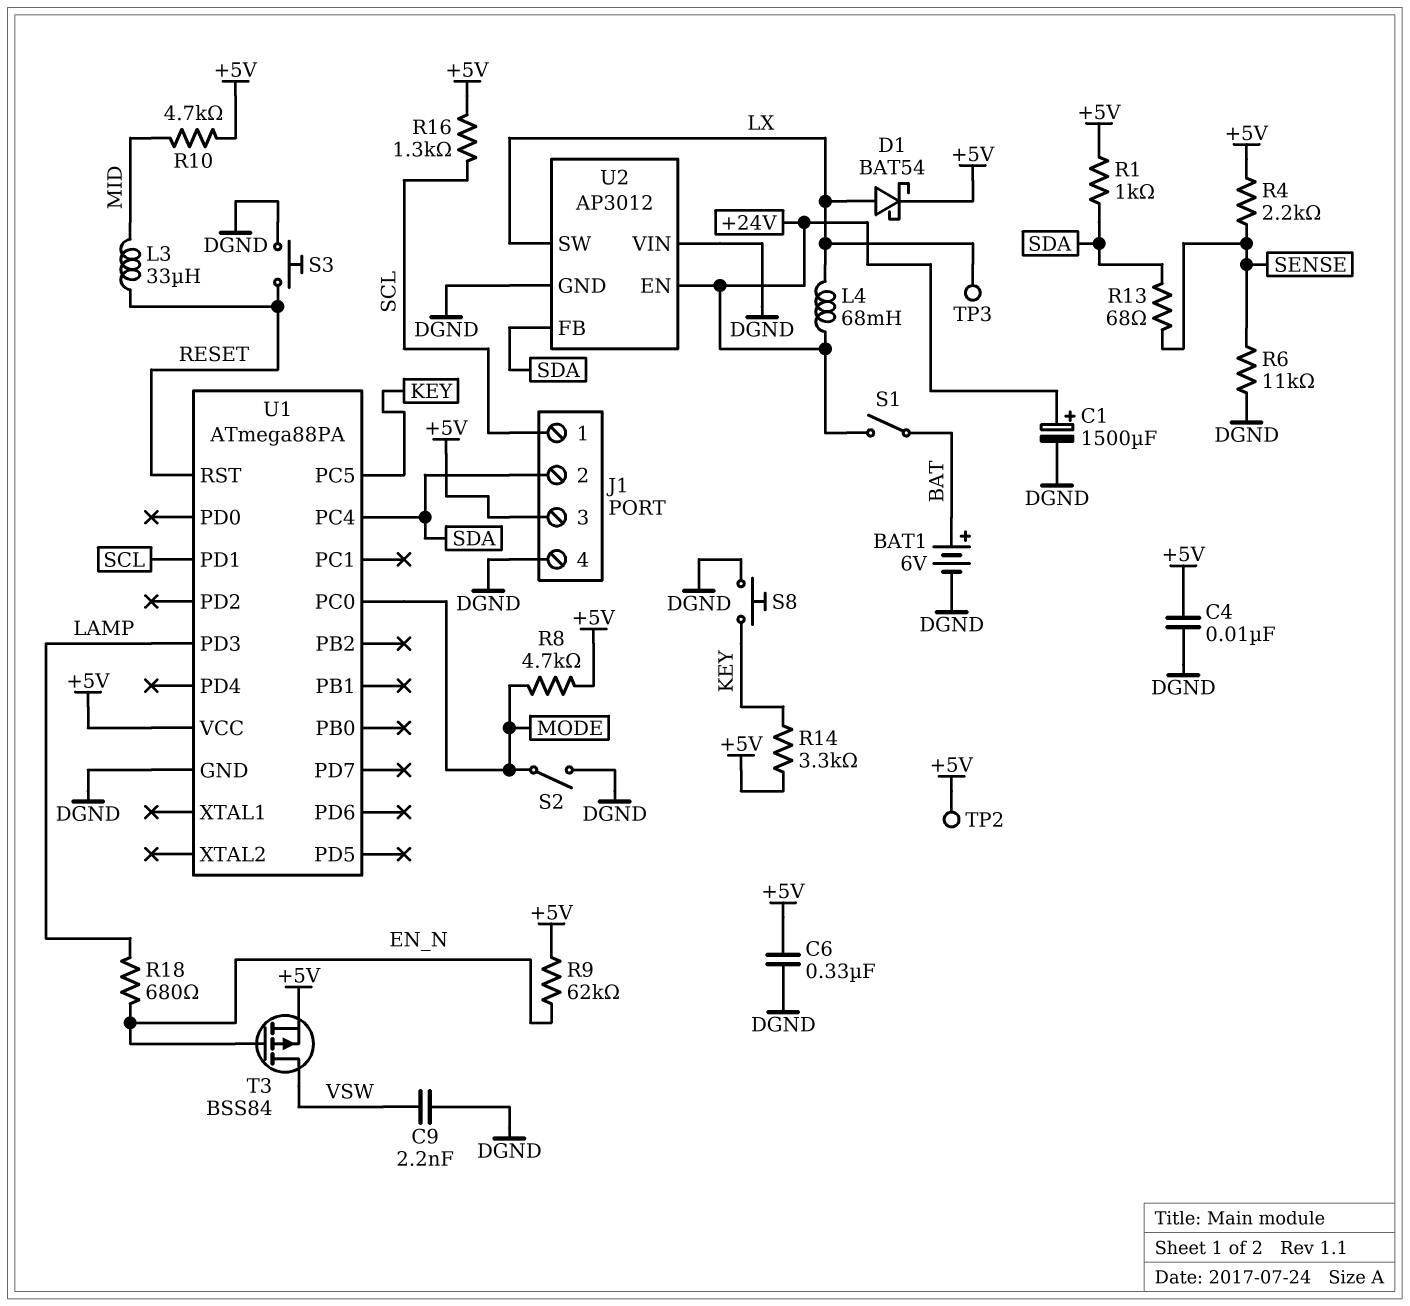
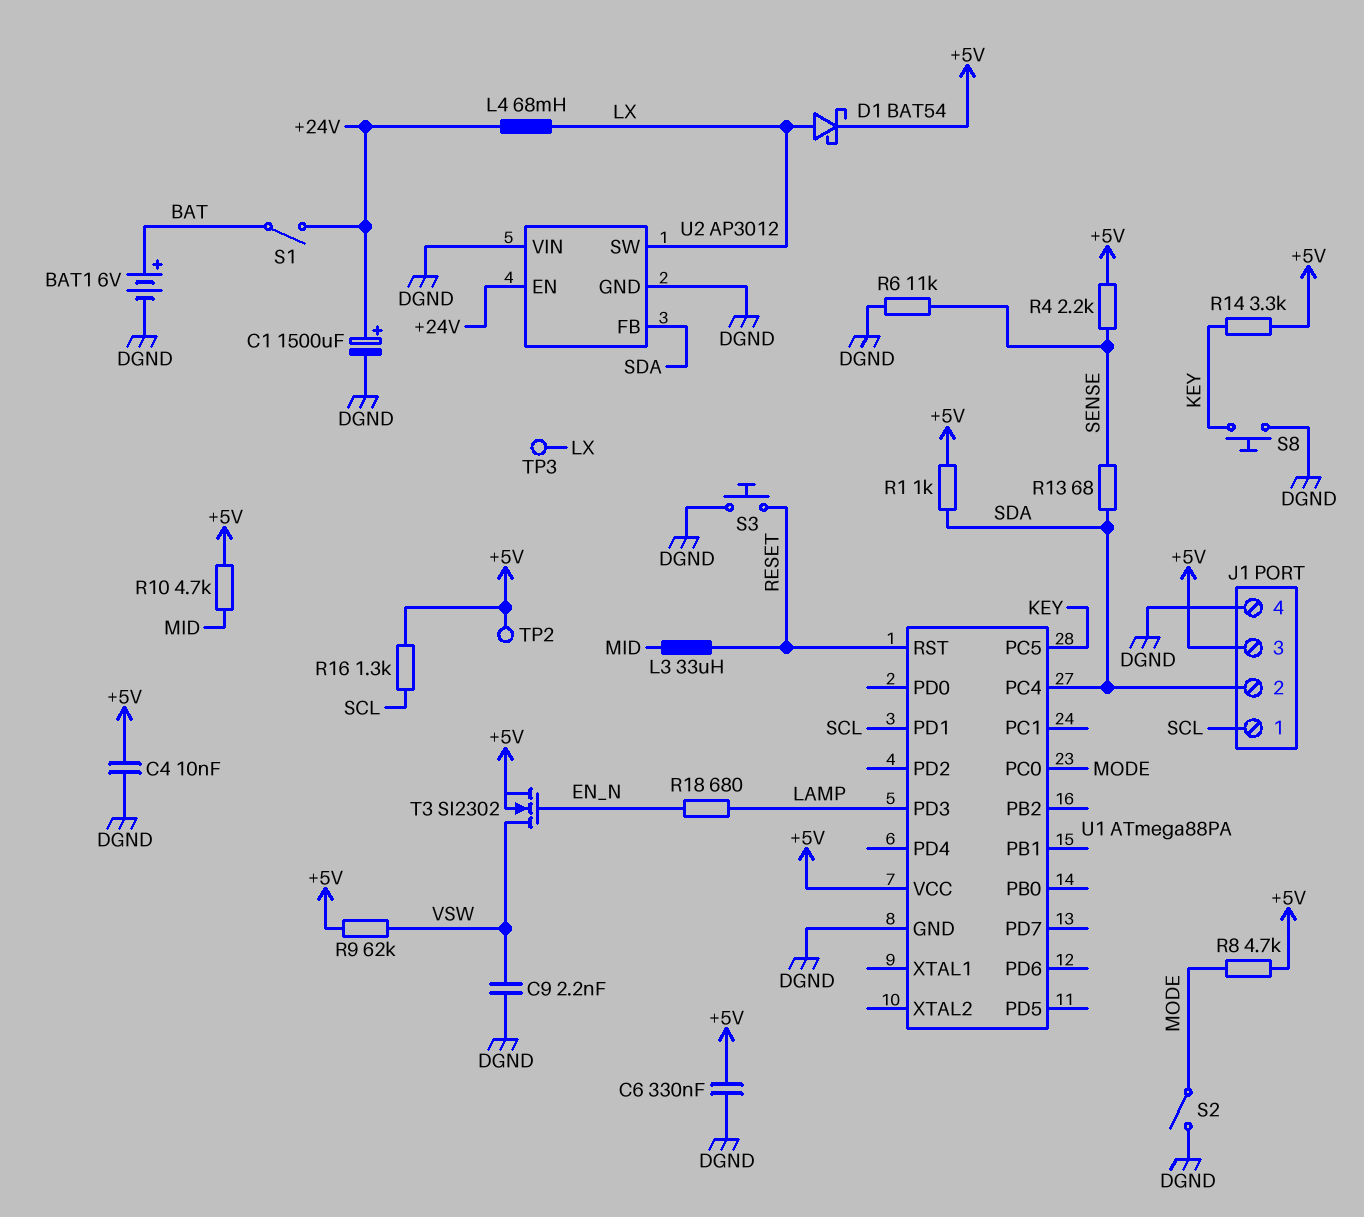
R9: 62k (+5V, EN_N) -> 62k (+5V, VSW)
T3: PMOS BSS84 (G EN_N, D VSW, S +5V) -> NMOS SI2302 (G EN_N, D VSW, S +5V)

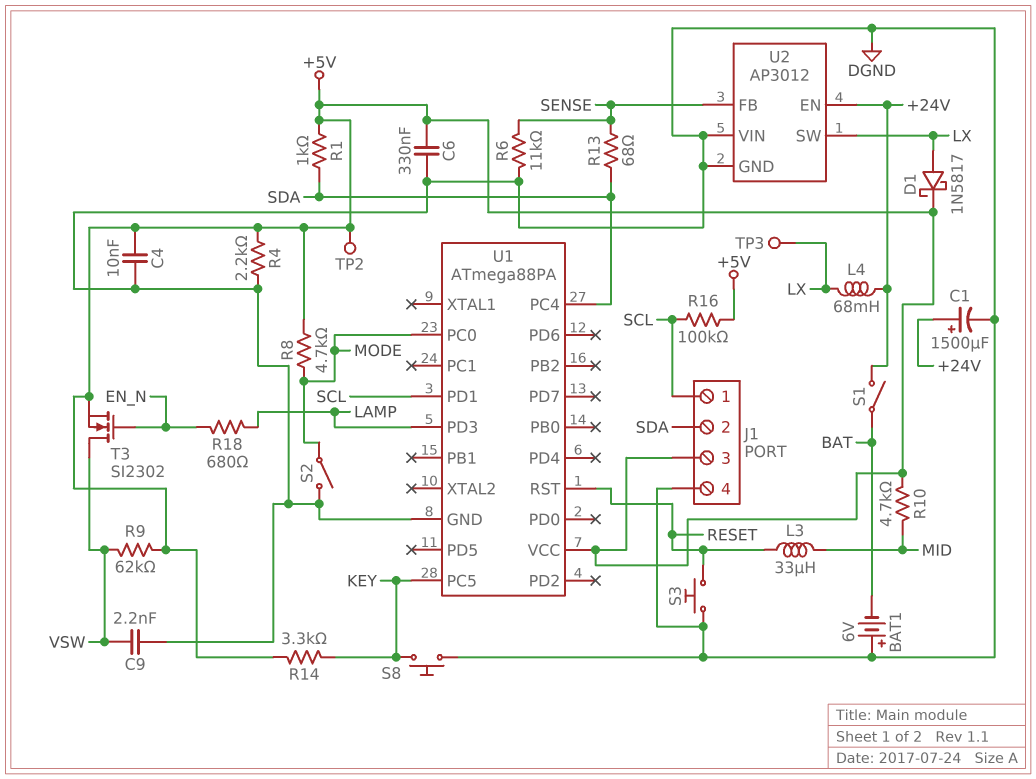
BAT1: 6V (plus BAT, minus DGND) -> 6V (plus DGND, minus BAT)
D1: schottky BAT54 (A LX, K +5V) -> schottky 1N5817 (A LX, K +5V)
R4: 2.2k (+5V, SENSE) -> 2.2k (+5V, DGND)
R16: 1.3k (+5V, SCL) -> 100k (+5V, SCL)
U2 pin FB: SDA -> SENSE

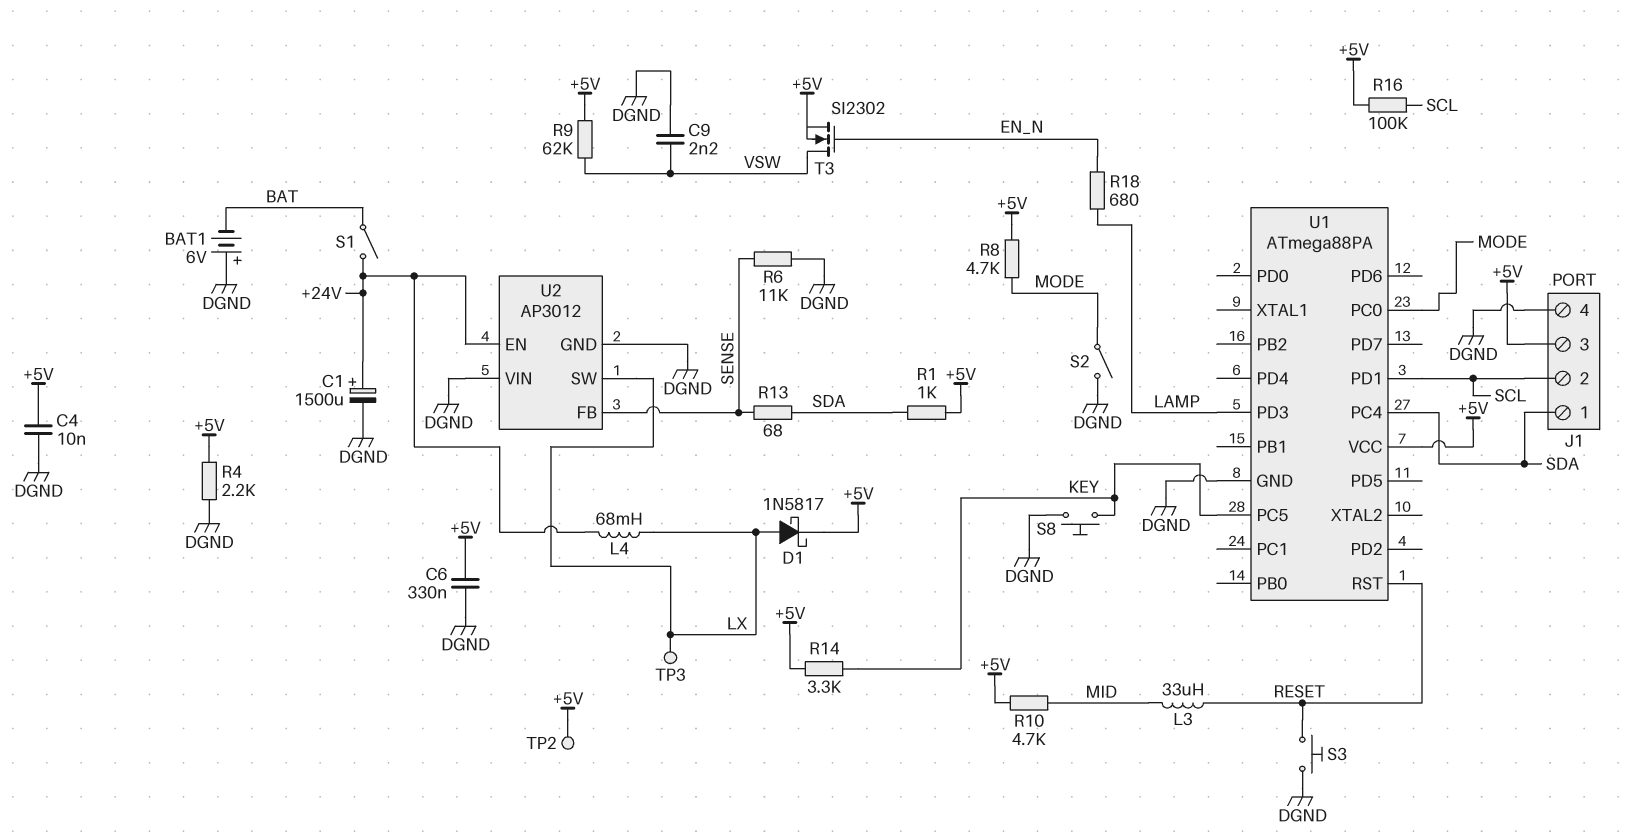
J1 pin 1: SCL -> SDA
J1 pin 2: SDA -> SCL

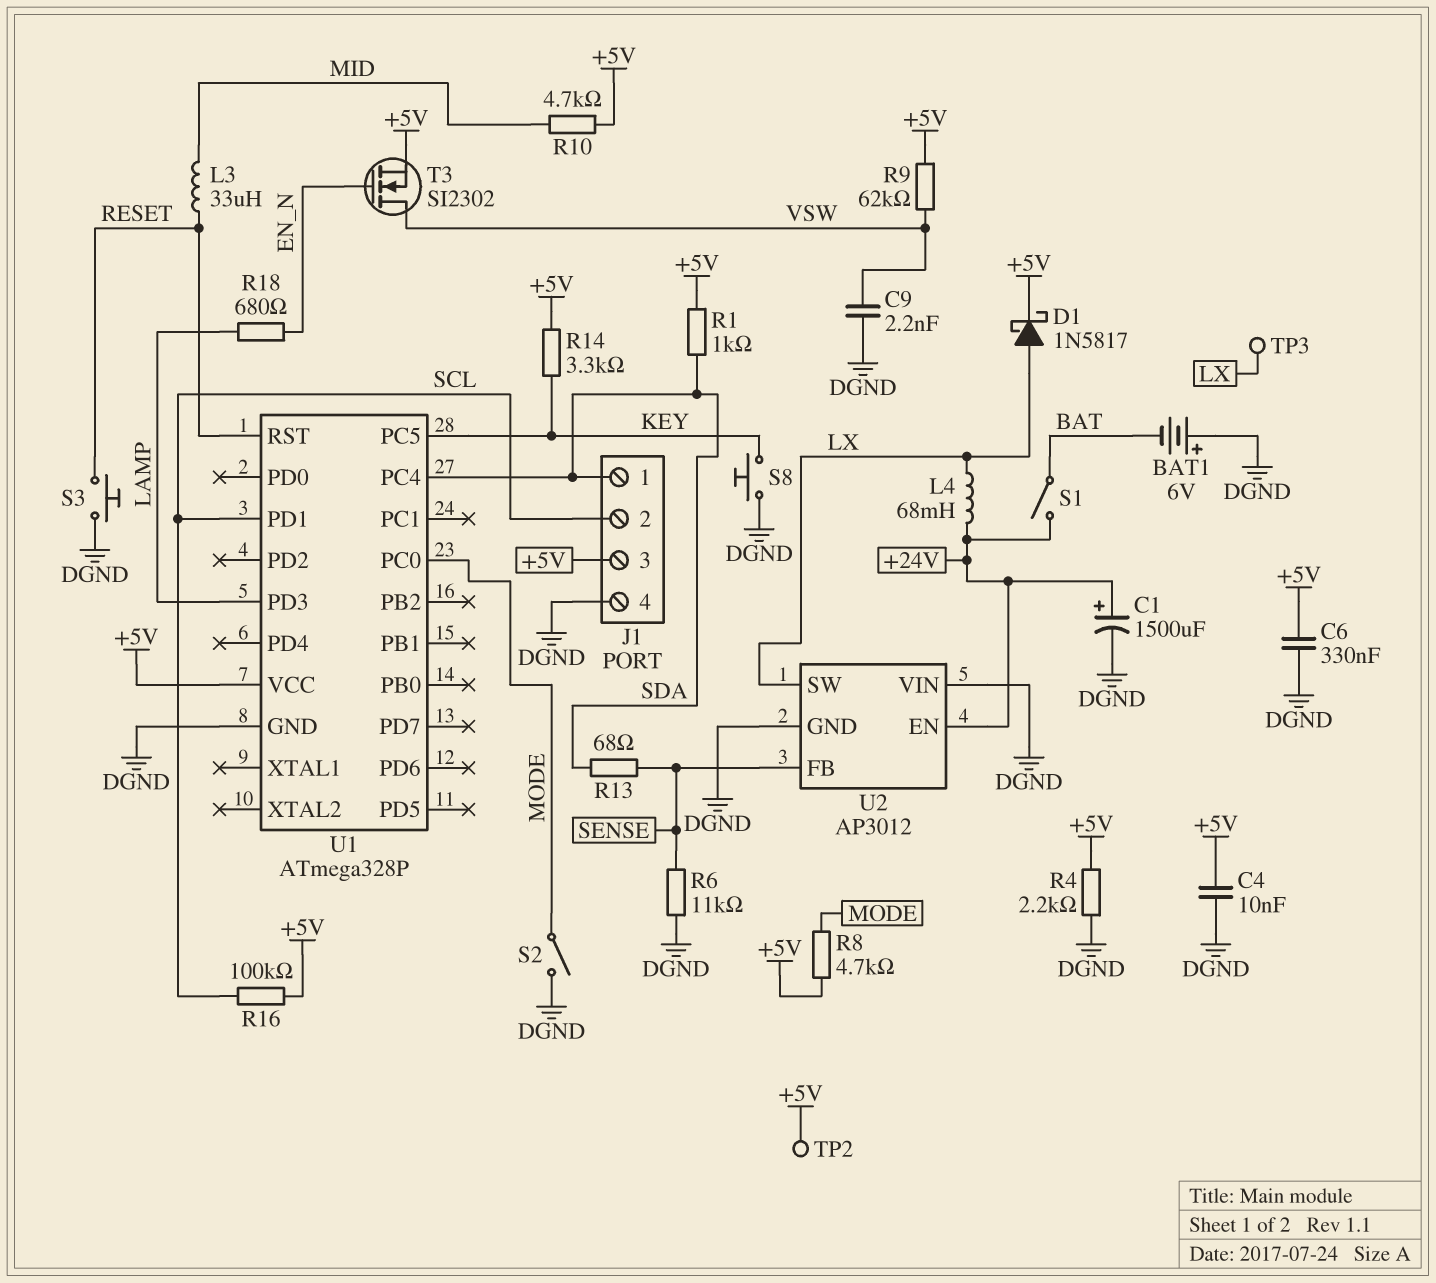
U1: ATmega88PA -> ATmega328P

